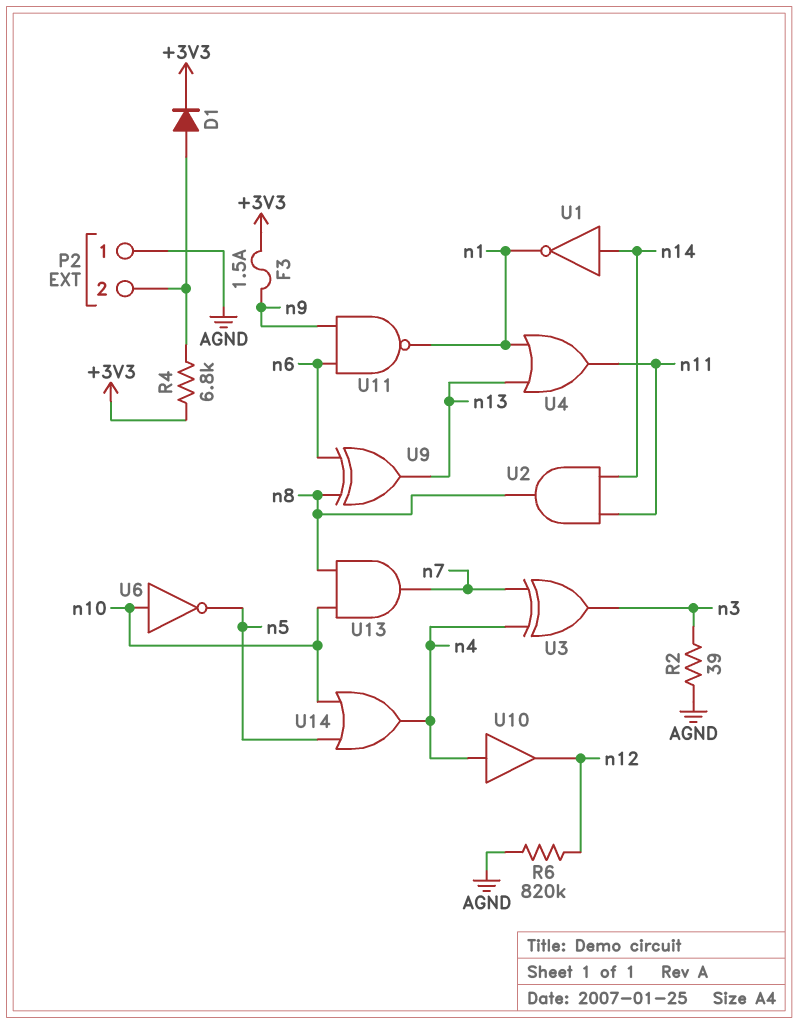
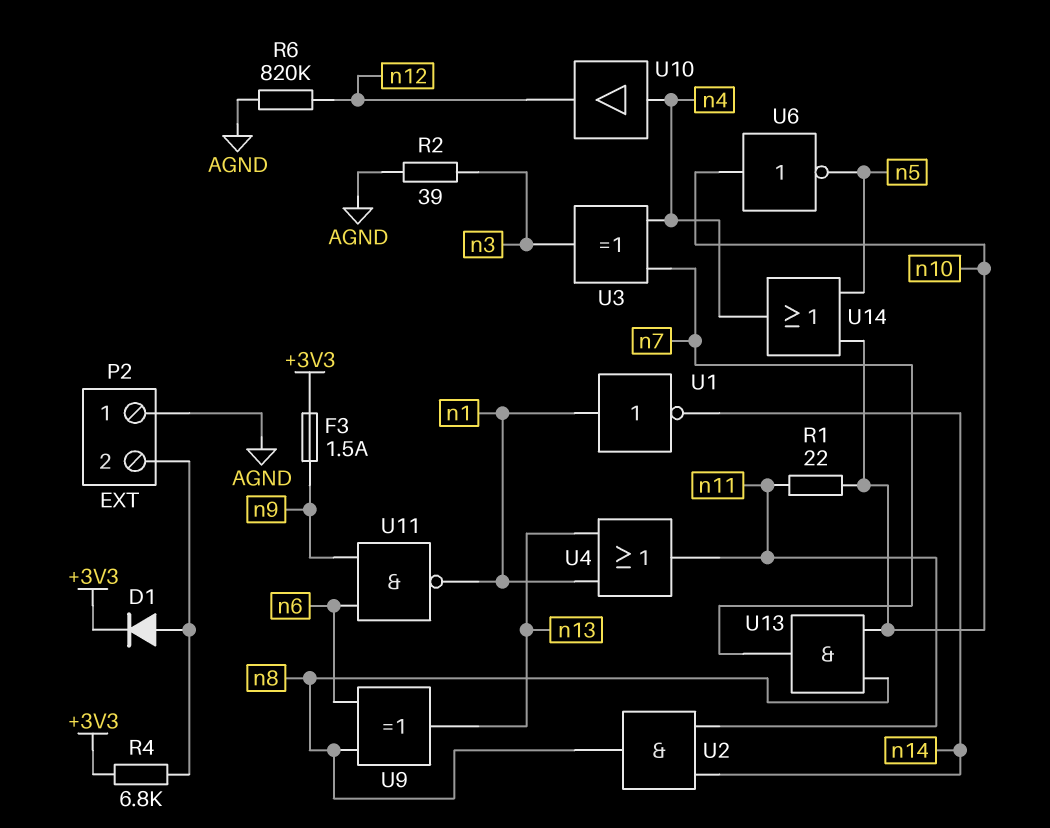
R1: none -> 22 (n10, n11)
U1: NOT (in n14, out n1) -> NOT (in n1, out n14)

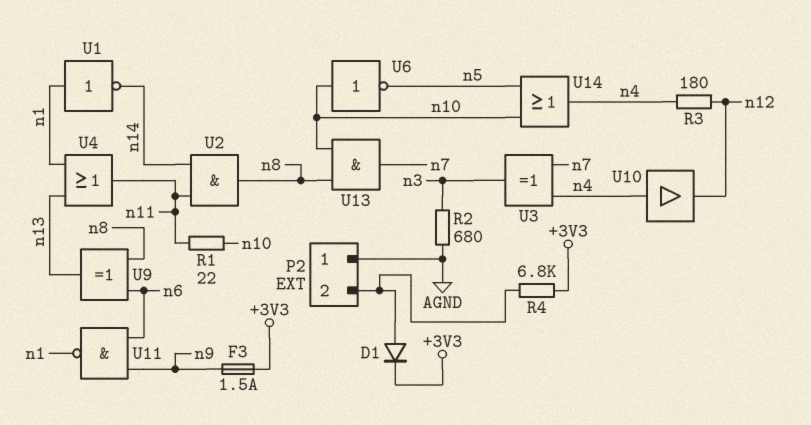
R2: 39 (AGND, n3) -> 680 (AGND, n3)
R3: none -> 180 (n4, n12)
R6: 820k (AGND, n12) -> none

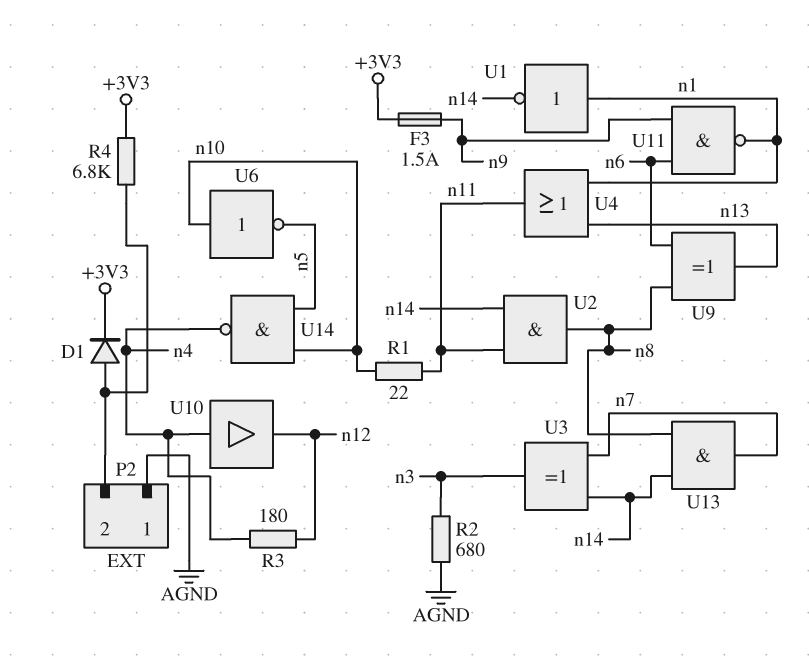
U3: XOR (in n4, in n7, out n3) -> XOR (in n7, in n14, out n3)
U13: AND (in n8, in n10, out n7) -> AND (in n8, in n14, out n7)
U14: OR (in n5, in n10, out n4) -> NAND (in n5, in n10, out n4)

